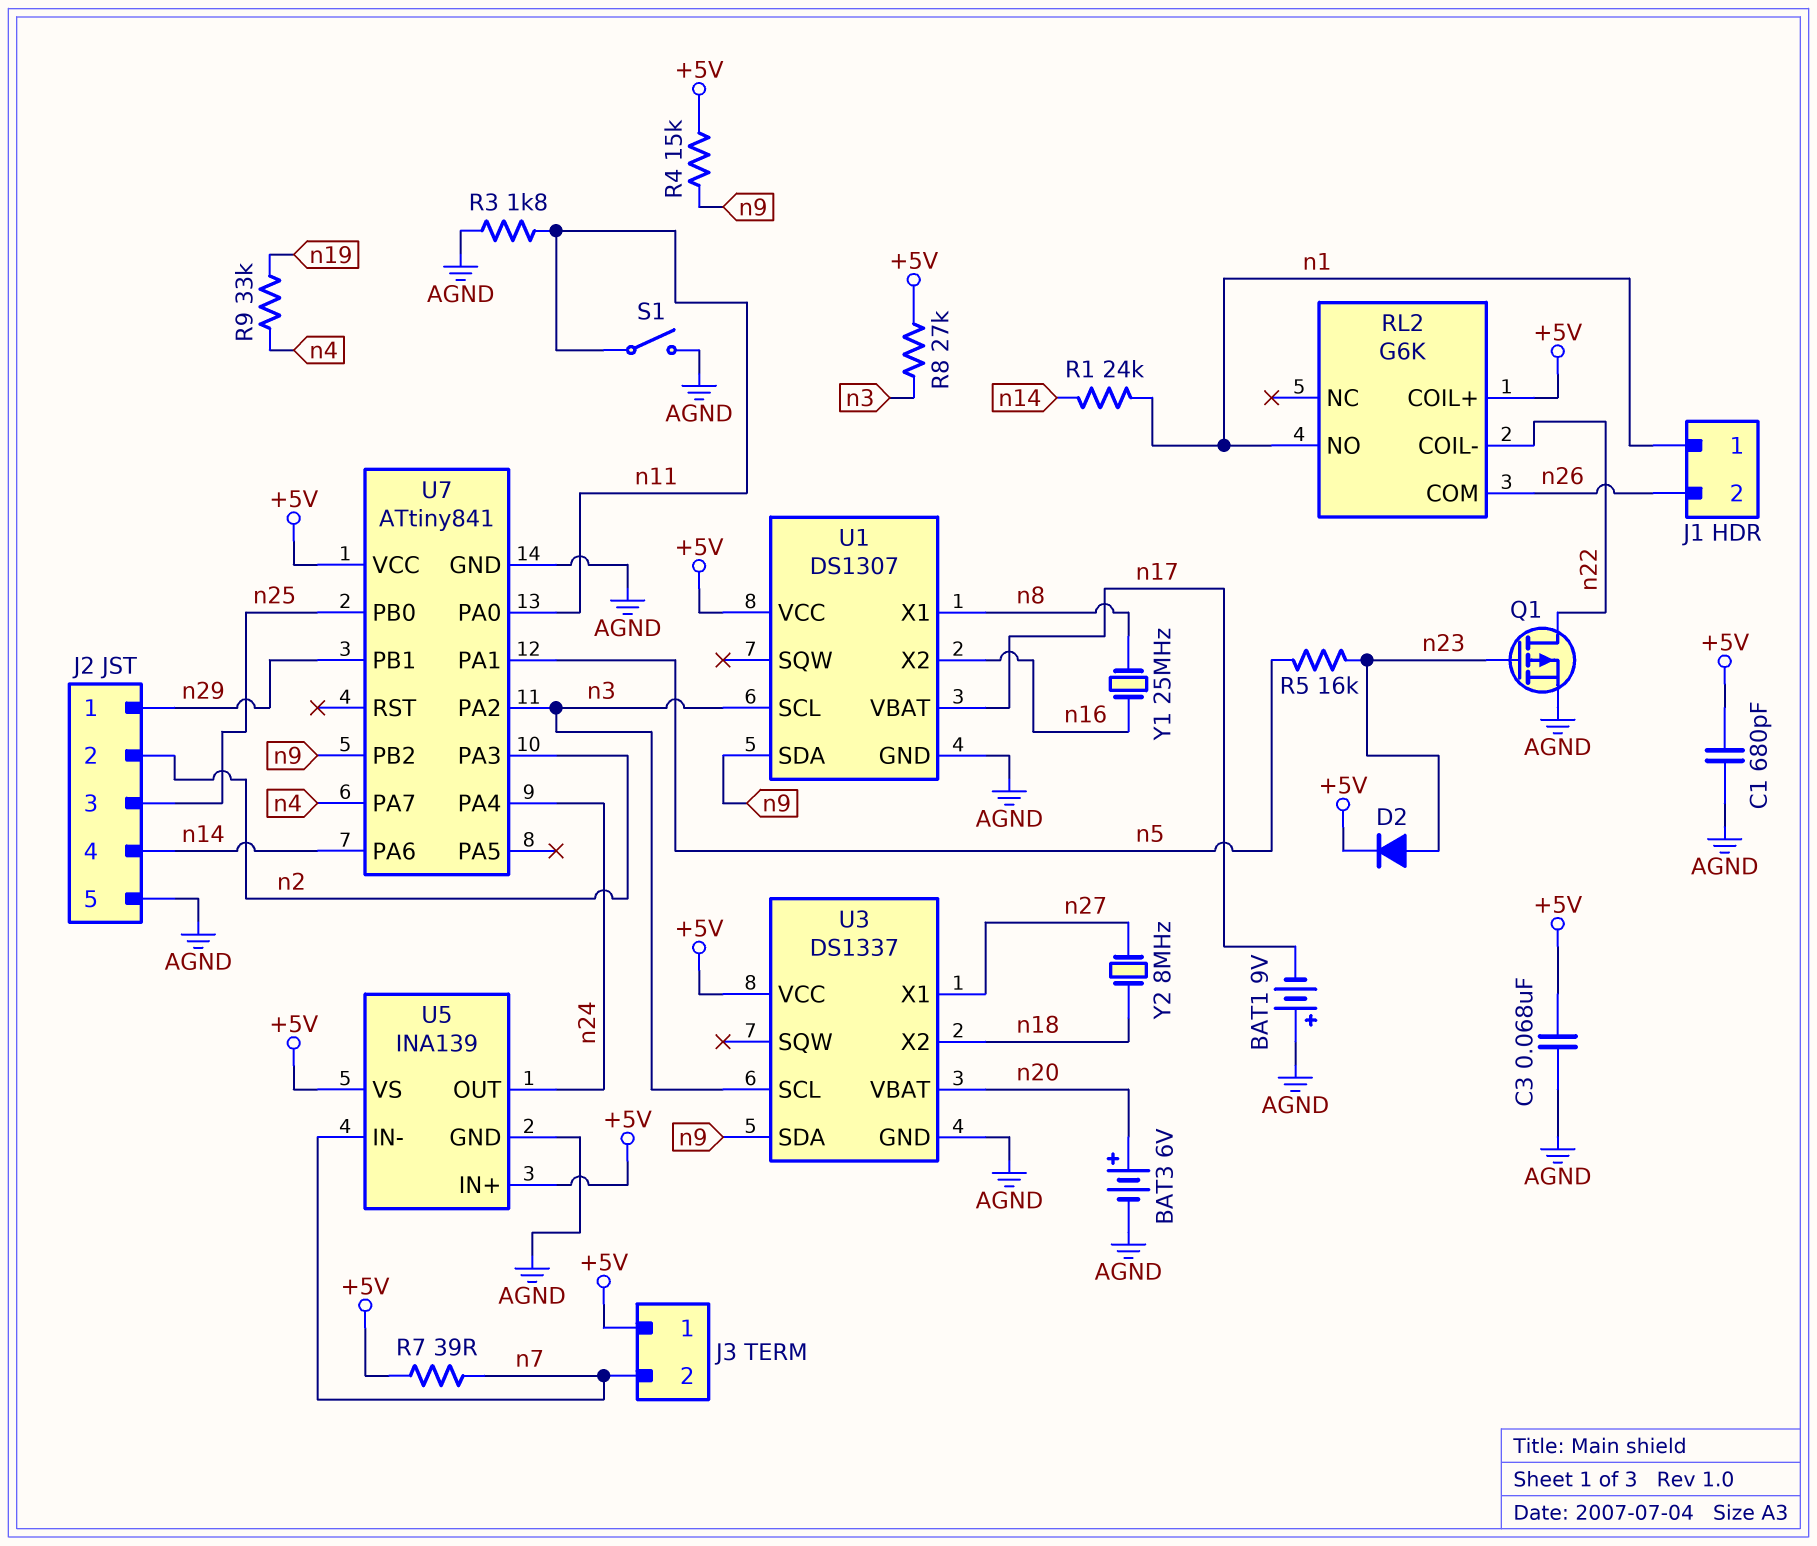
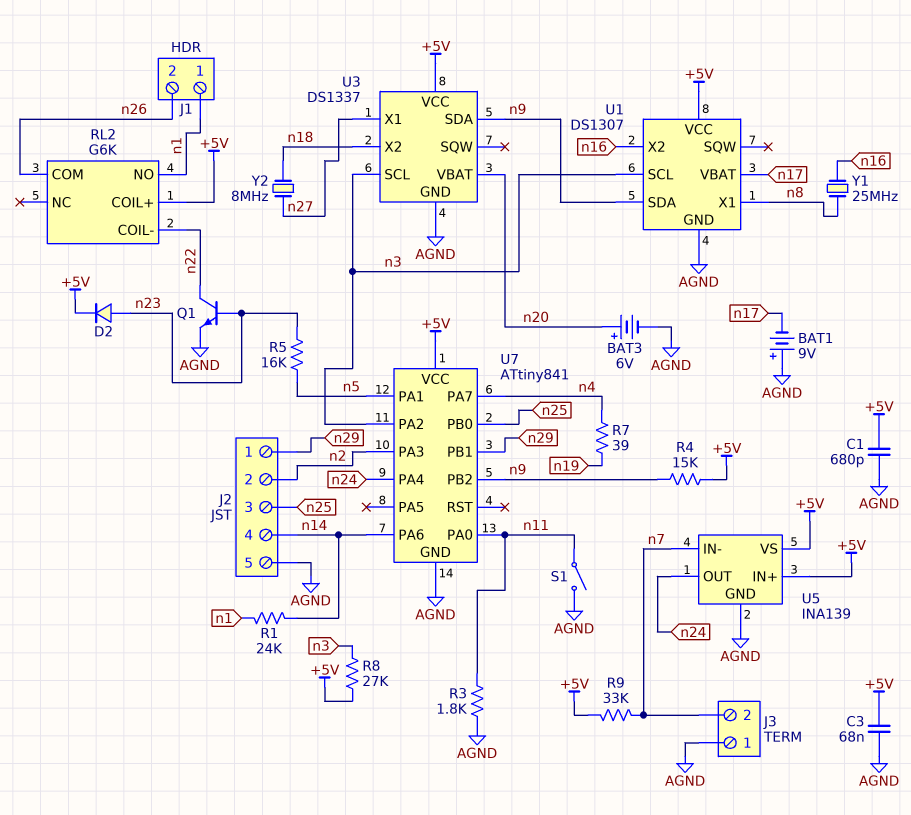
J3 pin 1: +5V -> AGND
Q1: PMOS (G n23, D n22, S AGND) -> NPN (B n23, C n22, E AGND)
R7: 39 (+5V, n7) -> 39 (n4, n19)
R9: 33k (n4, n19) -> 33k (+5V, n7)

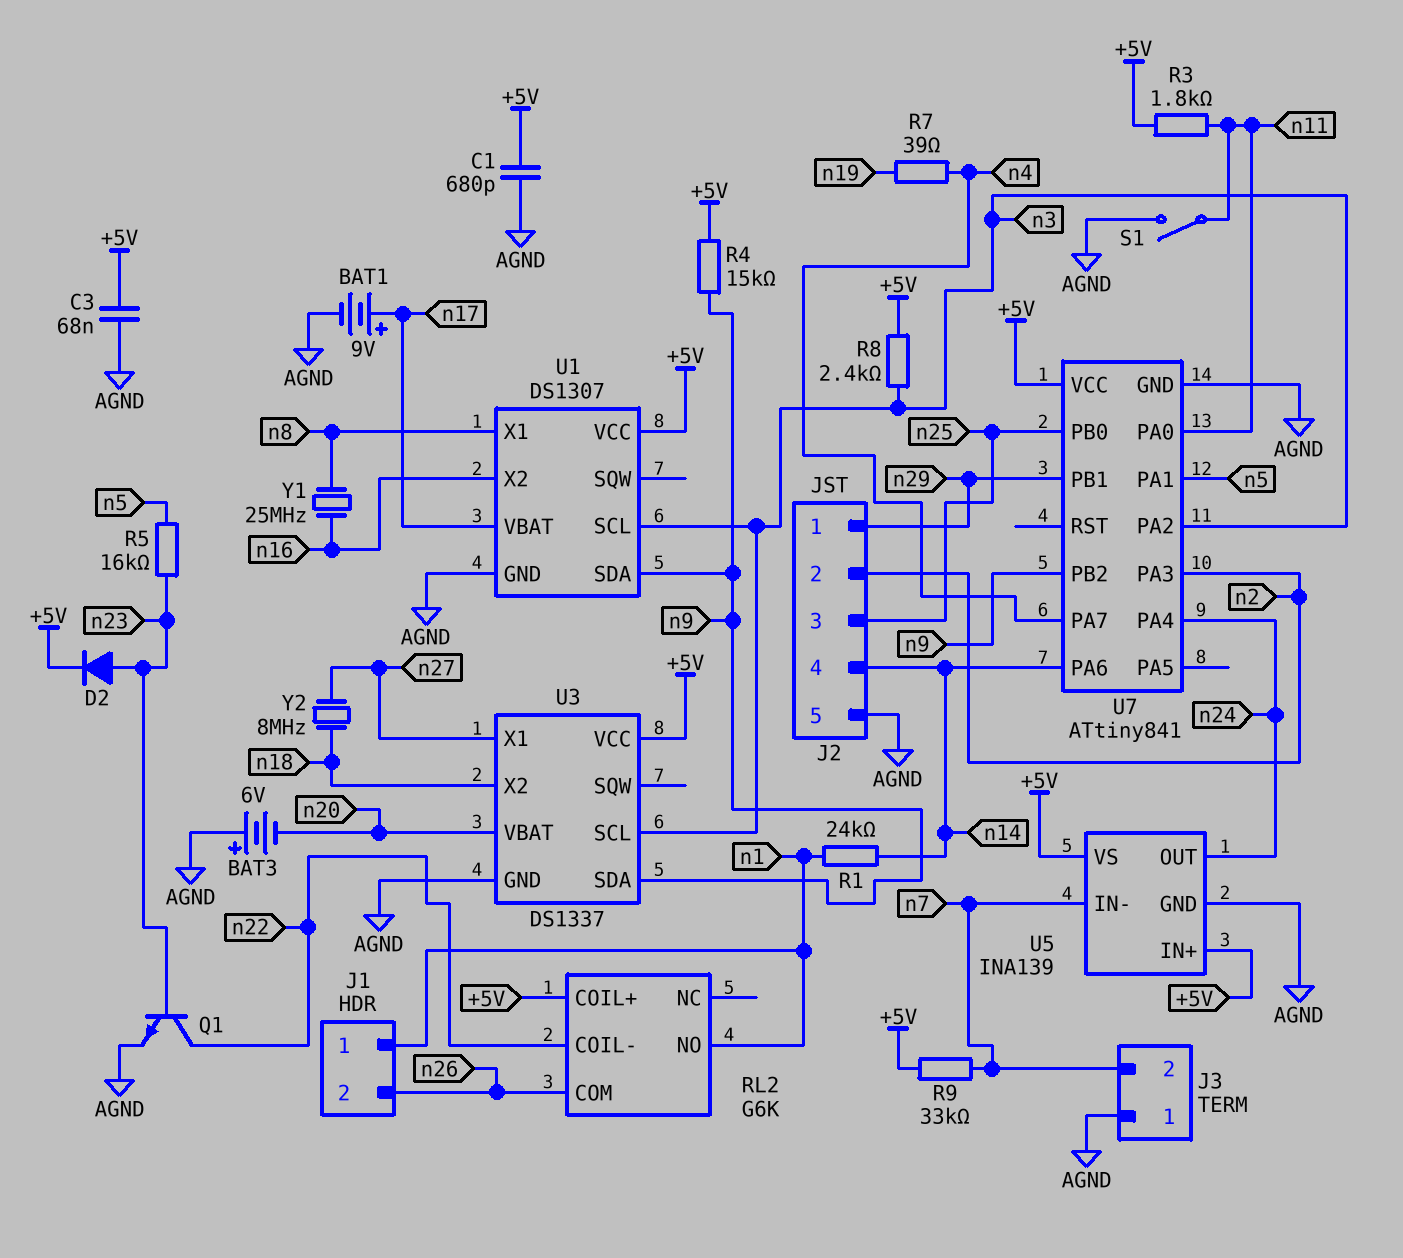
BAT1: 9V (plus AGND, minus n17) -> 9V (plus n17, minus AGND)
BAT3: 6V (plus n20, minus AGND) -> 6V (plus AGND, minus n20)
R3: 1.8k (AGND, n11) -> 1.8k (+5V, n11)
R8: 27k (+5V, n3) -> 2.4k (+5V, n3)

